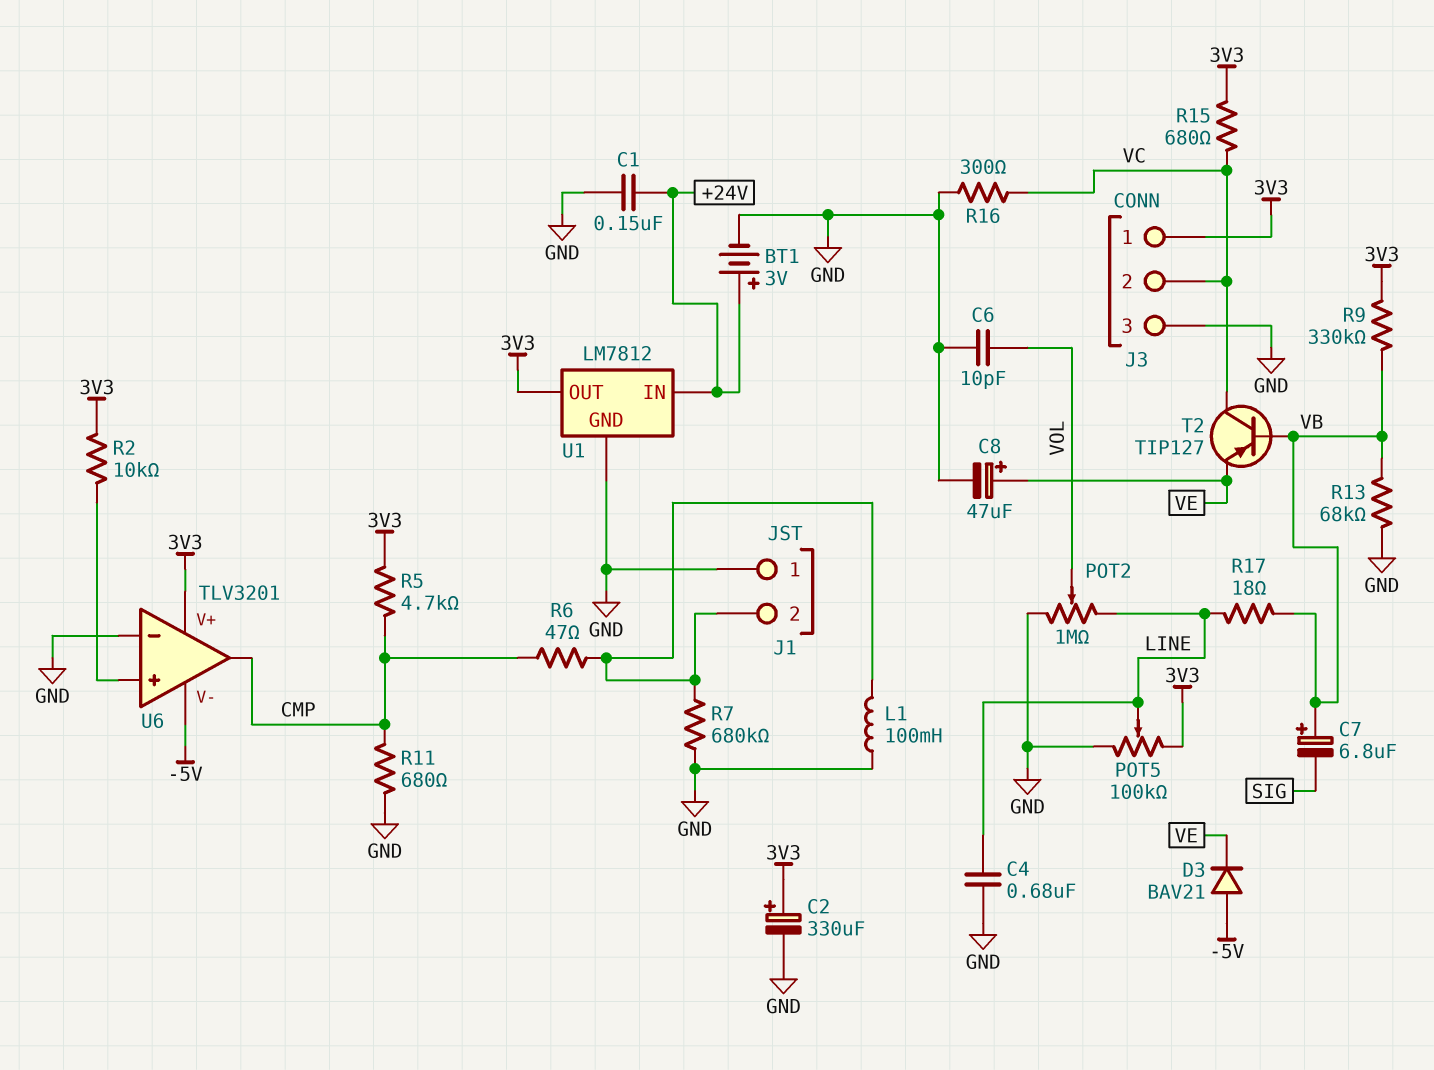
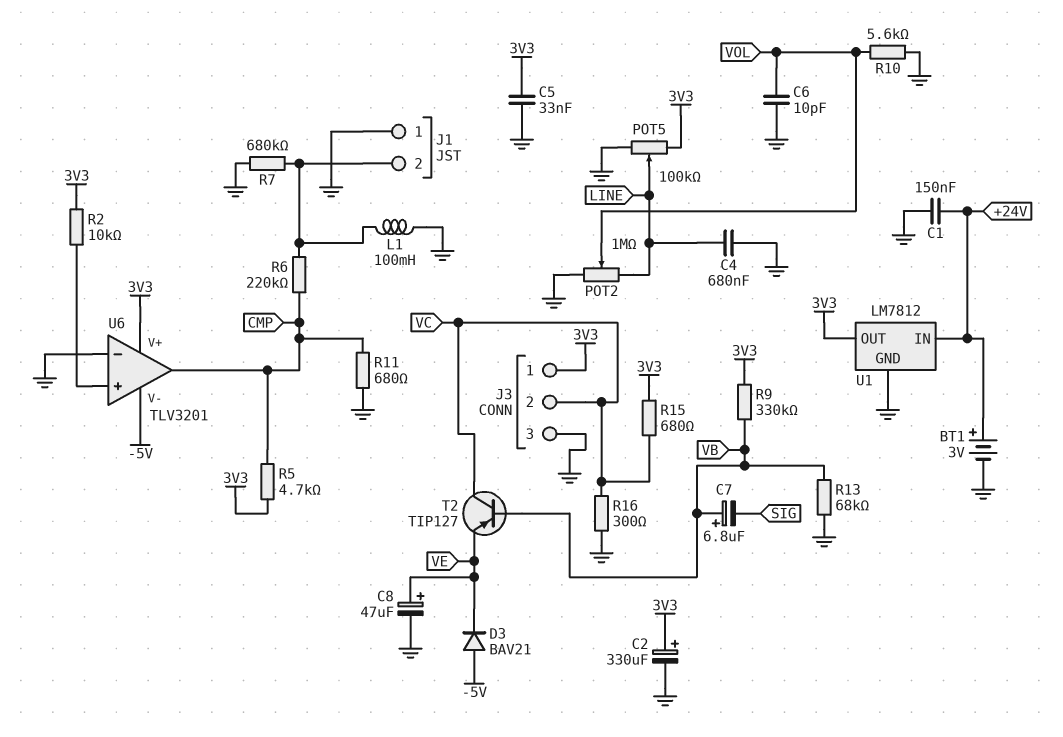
C5: none -> 33nF (3V3, GND)
R6: 47 (CMP, J1/2) -> 220k (CMP, J1/2)
R10: none -> 5.6k (GND, VOL)
R17: 18 (LINE, VB) -> none

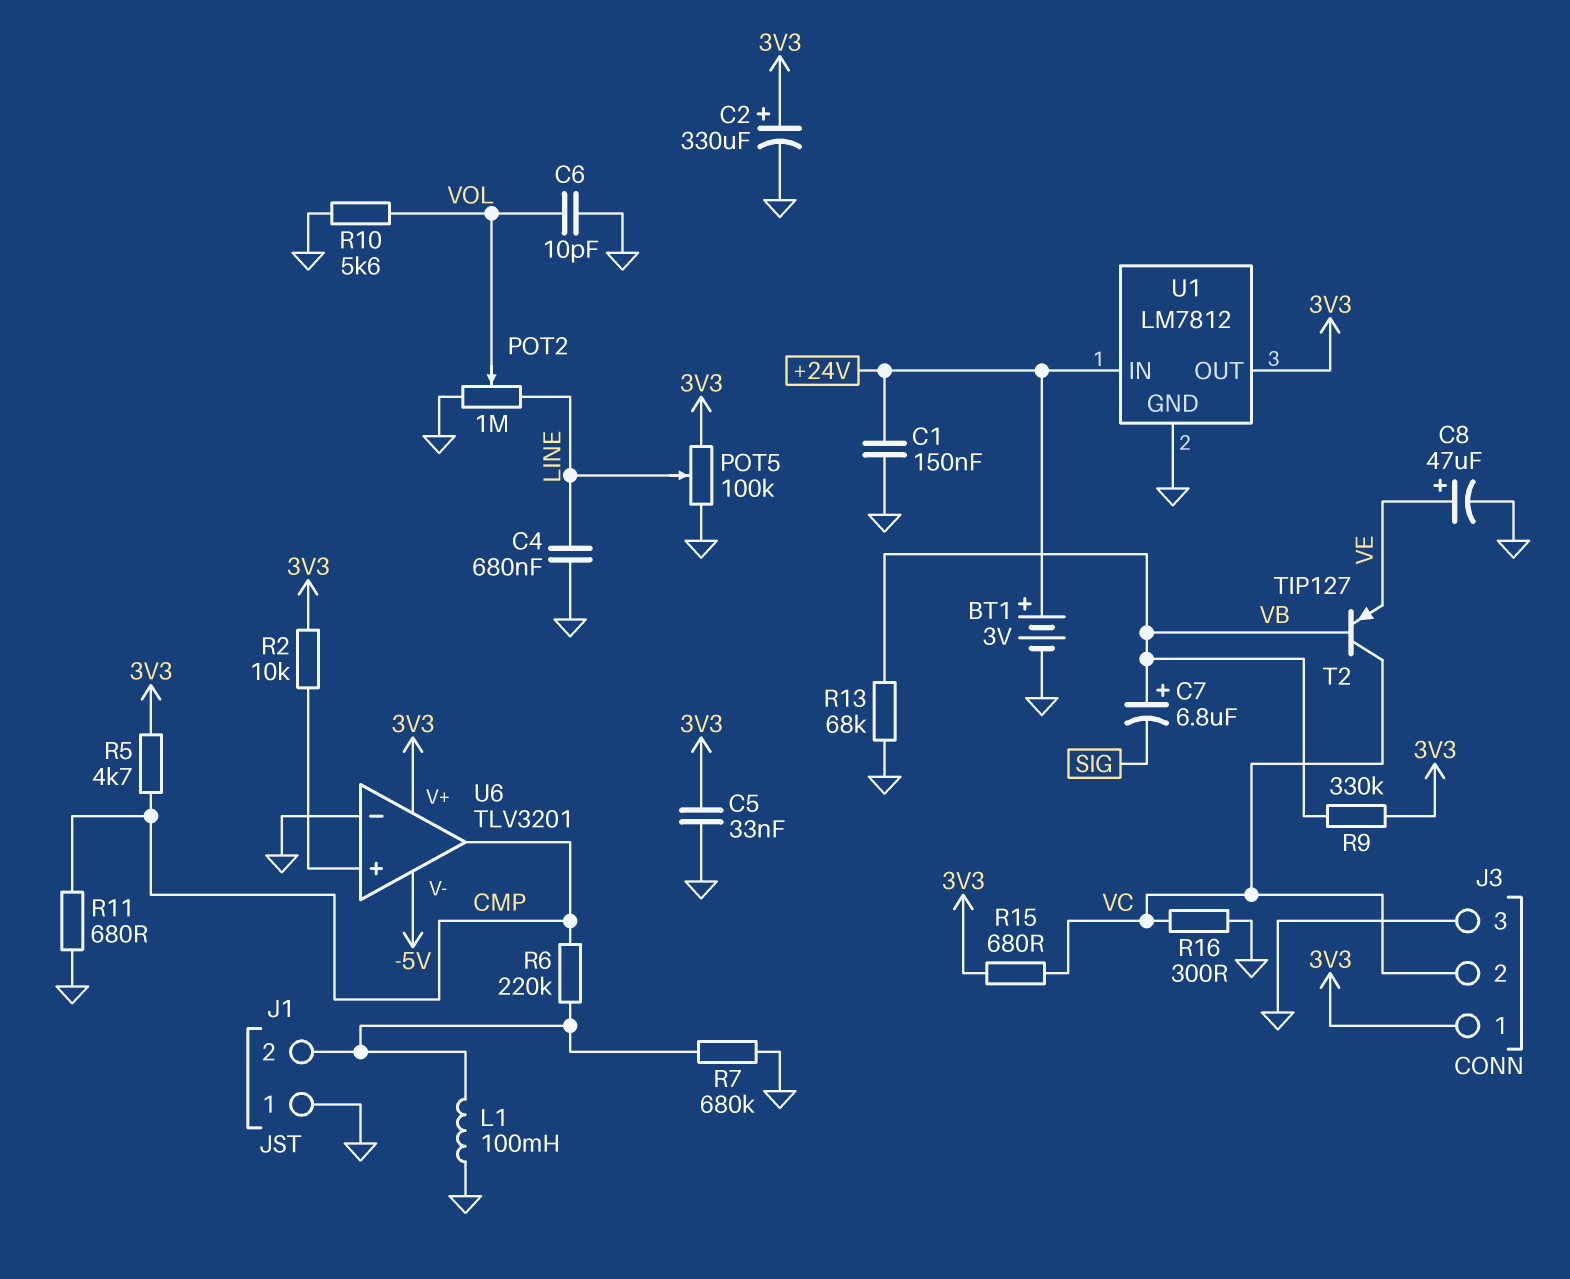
D3: diode BAV21 (A -5V, K VE) -> none

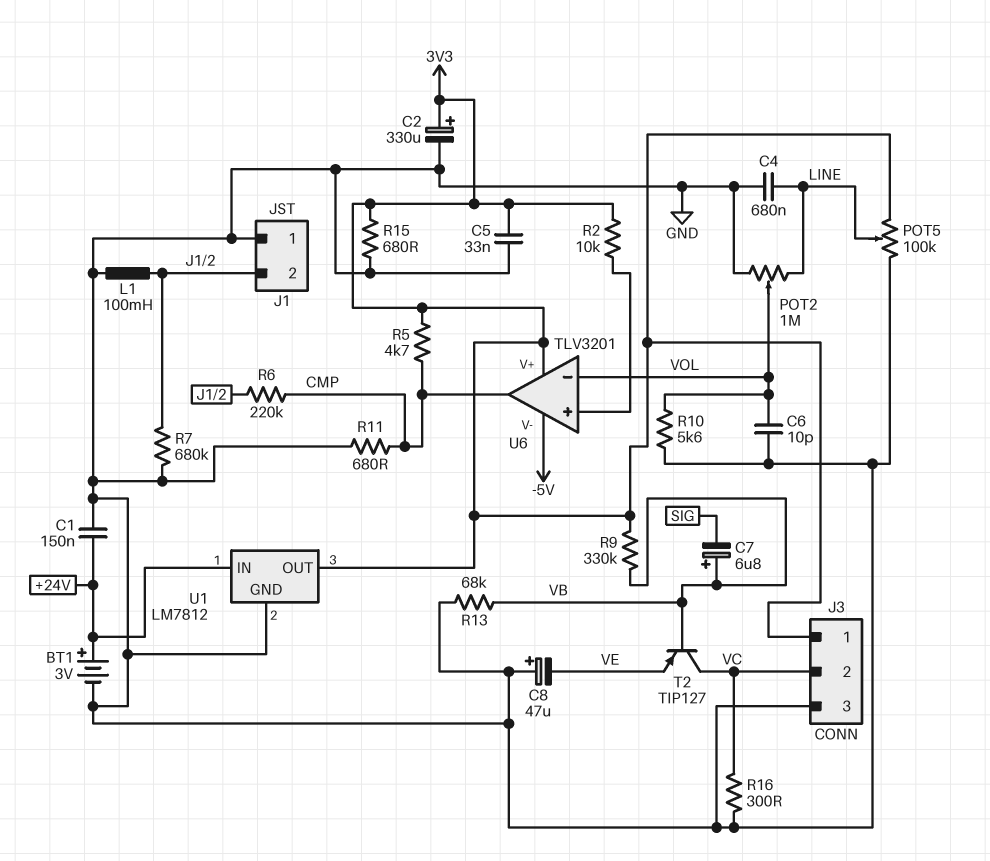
C8: 47uF (plus VE, minus GND) -> 47uF (plus GND, minus VE)
R15: 680 (3V3, VC) -> 680 (3V3, GND)
U6 pin in-: GND -> VOL

